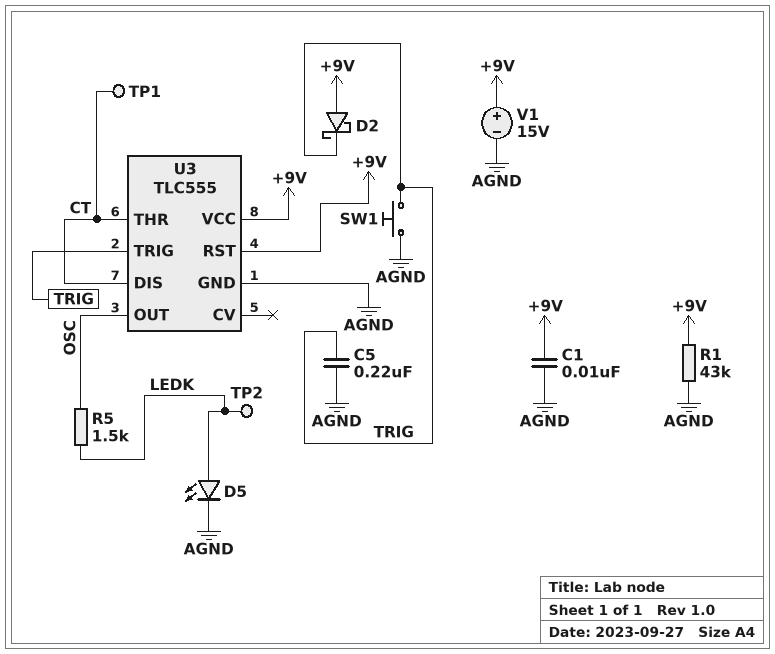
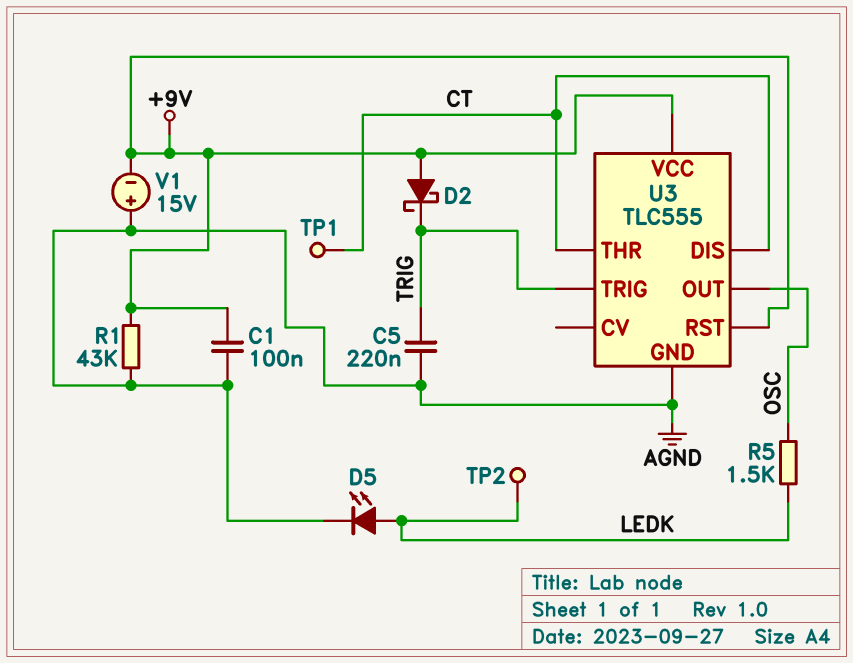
C1: 10nF (+9V, AGND) -> 100nF (+9V, AGND)
SW1: button (AGND, TRIG) -> none
V1: 15V (plus +9V, minus AGND) -> 15V (plus AGND, minus +9V)

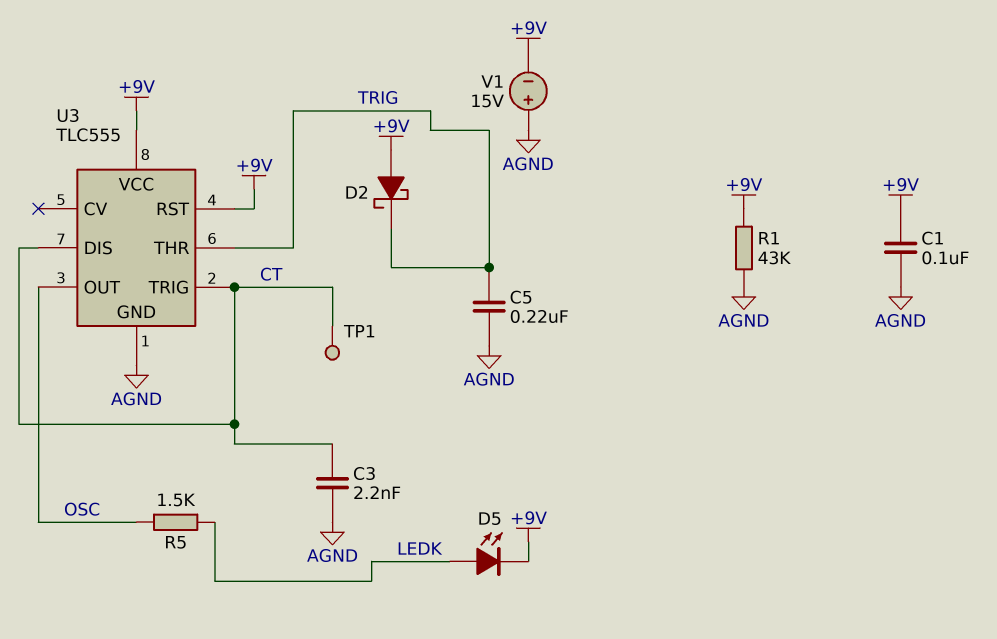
C3: none -> 2.2nF (AGND, CT)
D5: LED (A LEDK, K AGND) -> LED (A LEDK, K +9V)
TP2: test point (LEDK) -> none
U3 pin THR: CT -> TRIG
U3 pin TRIG: TRIG -> CT

